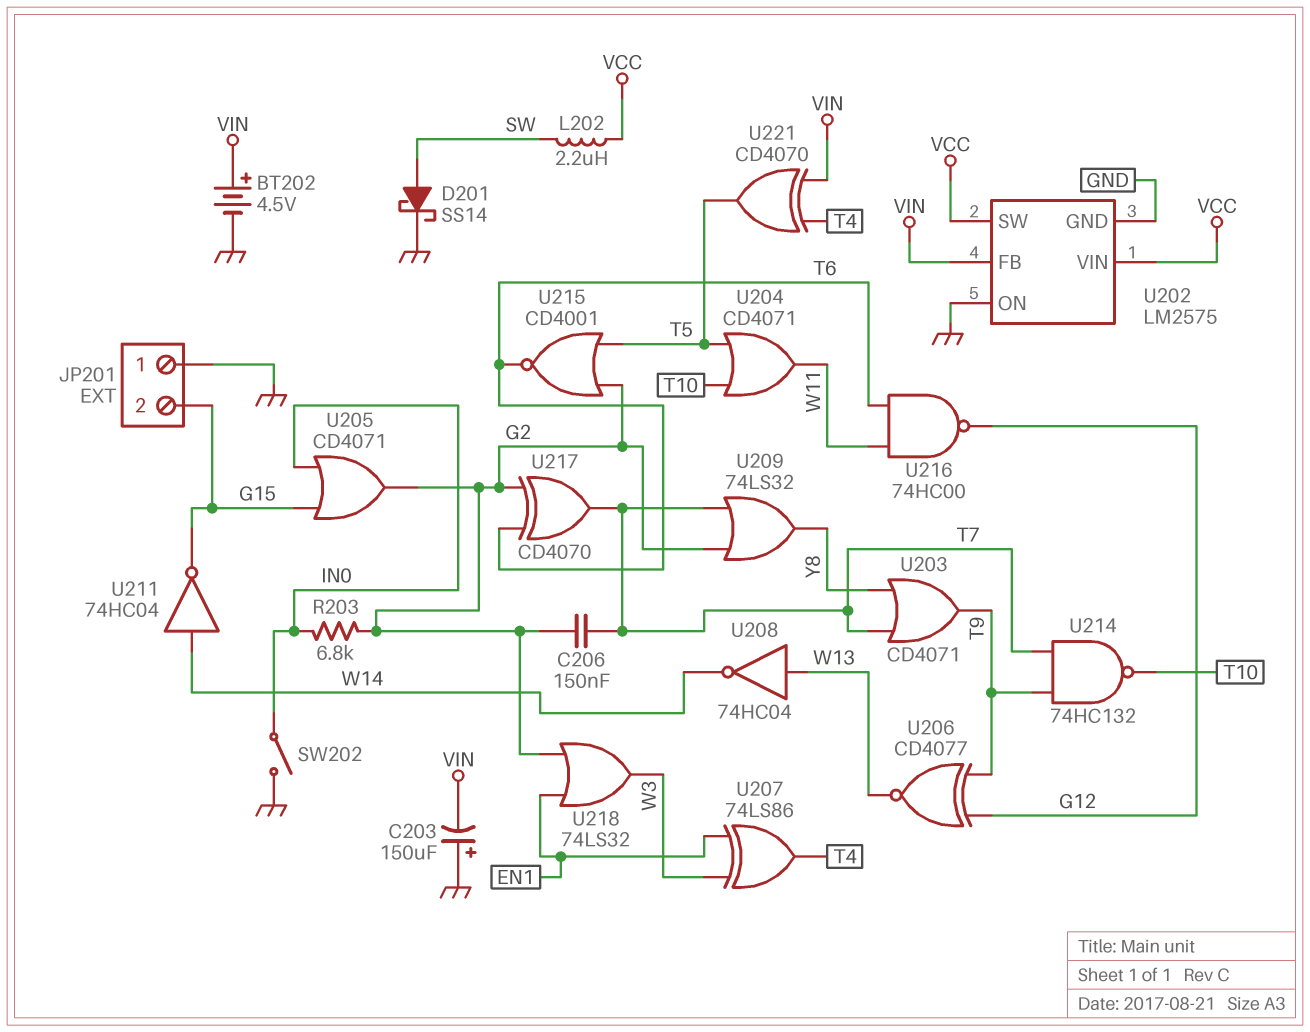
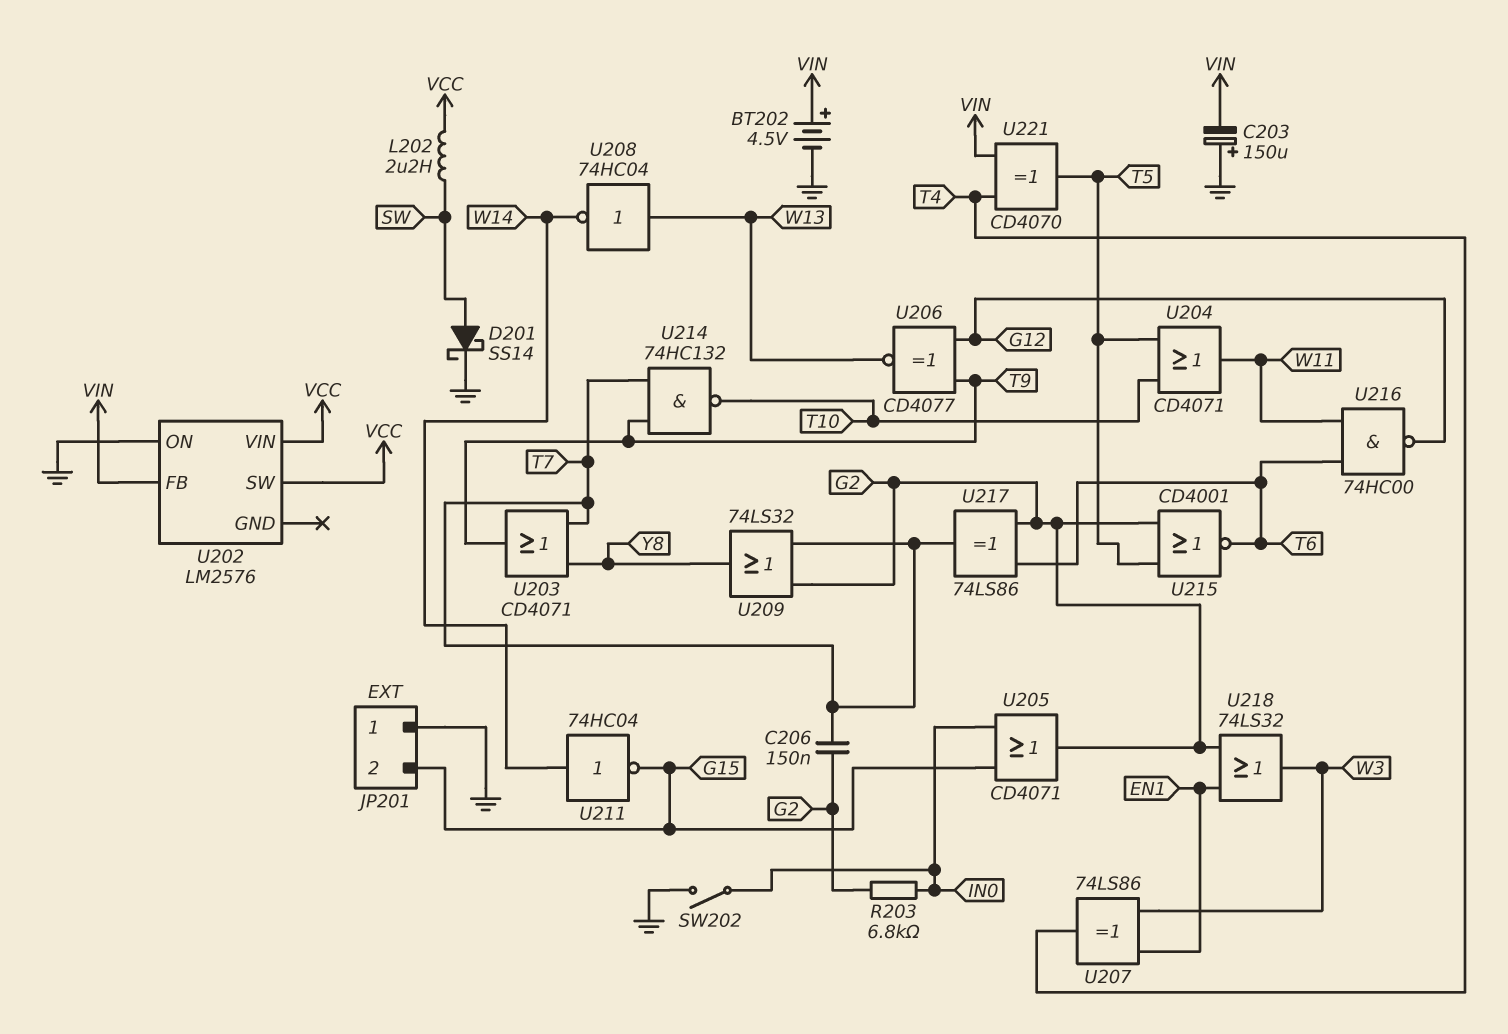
U202: LM2575 -> LM2576
U202 pin GND: GND -> none
U217: XOR CD4070 (in G2, in T6, out T7) -> XOR 74LS86 (in G2, in T6, out T7)

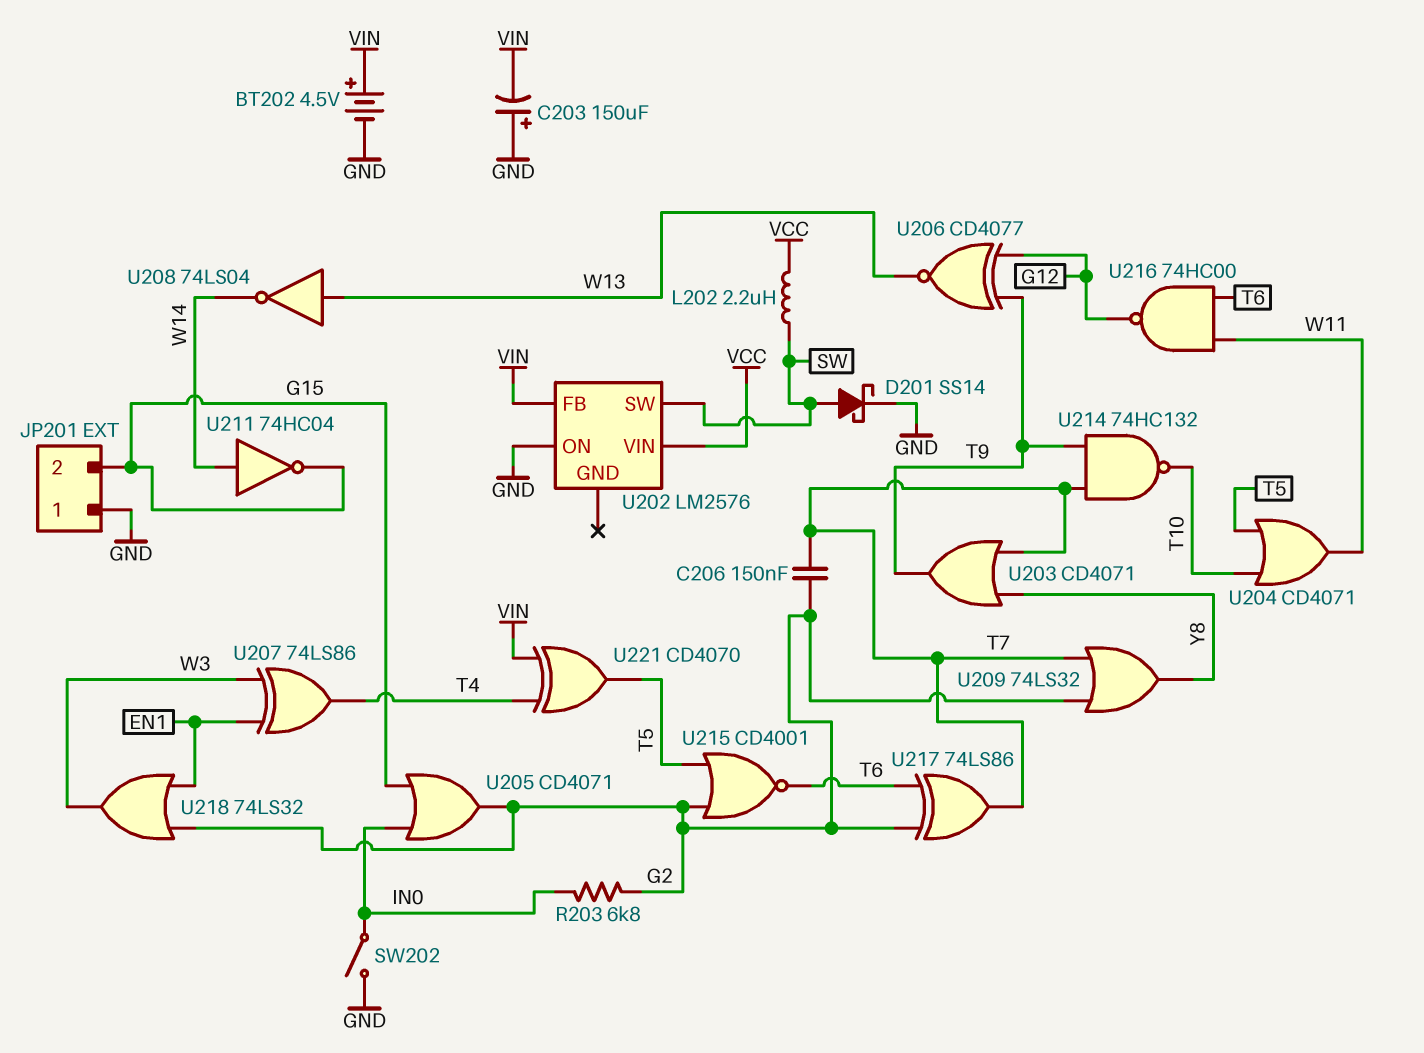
U202 pin SW: VCC -> SW
U208: NOT 74HC04 (in W13, out W14) -> NOT 74LS04 (in W13, out W14)

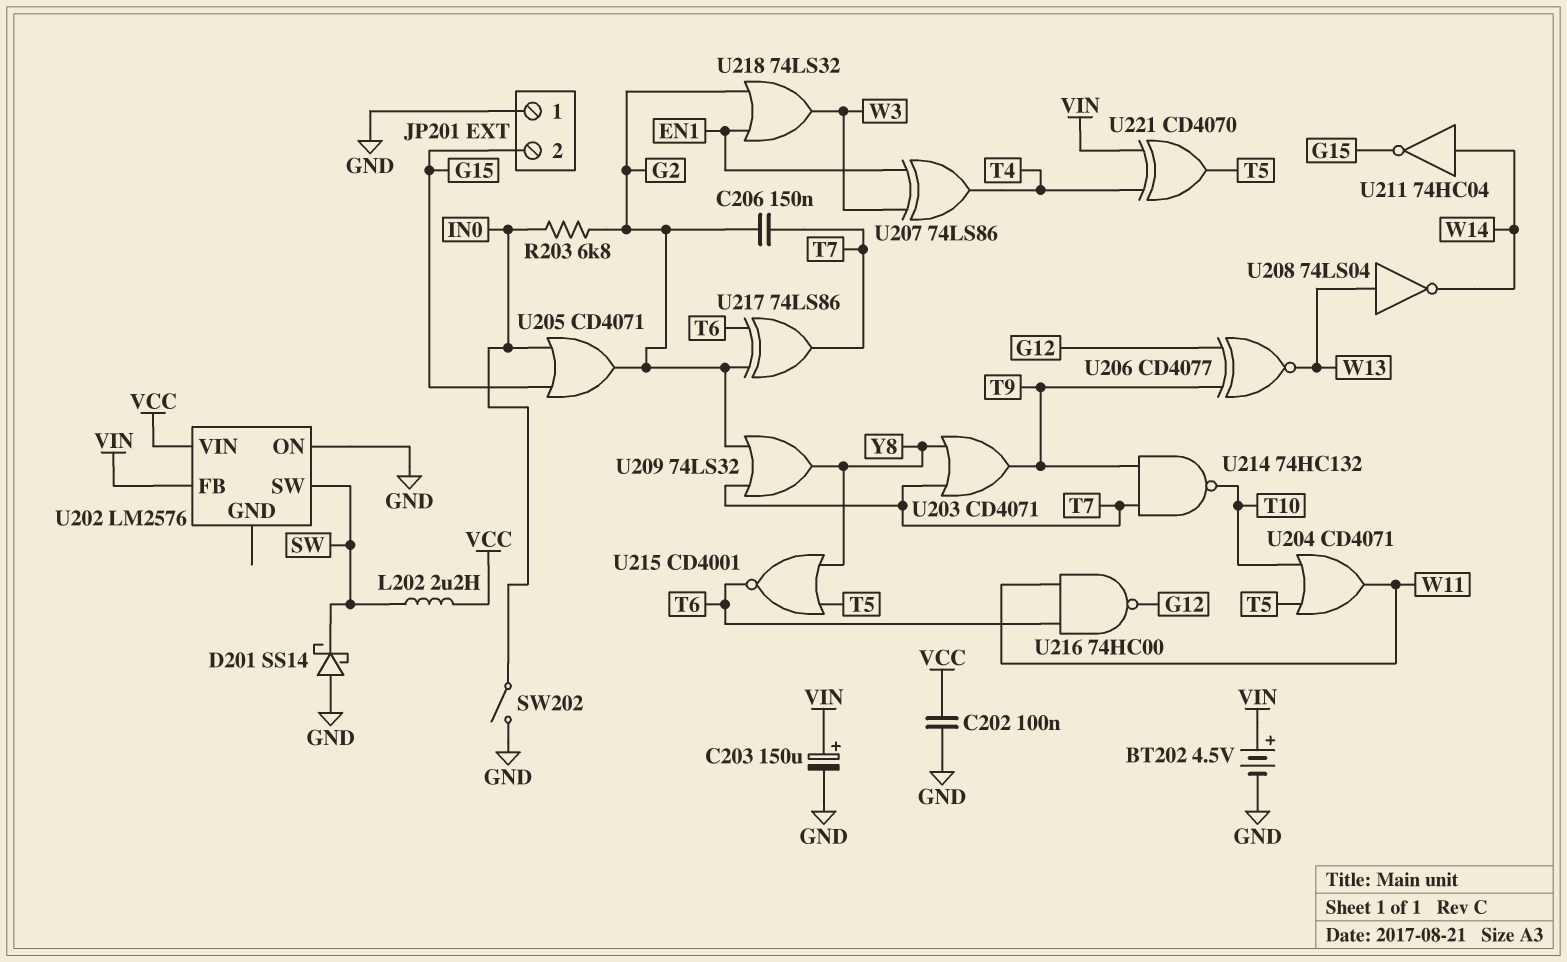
C202: none -> 100nF (GND, VCC)
C203: 150uF (plus GND, minus VIN) -> 150uF (plus VIN, minus GND)
D201: schottky SS14 (A SW, K GND) -> schottky SS14 (A GND, K SW)
U215: NOR CD4001 (in G2, in T5, out T6) -> NOR CD4001 (in T5, in Y8, out T6)

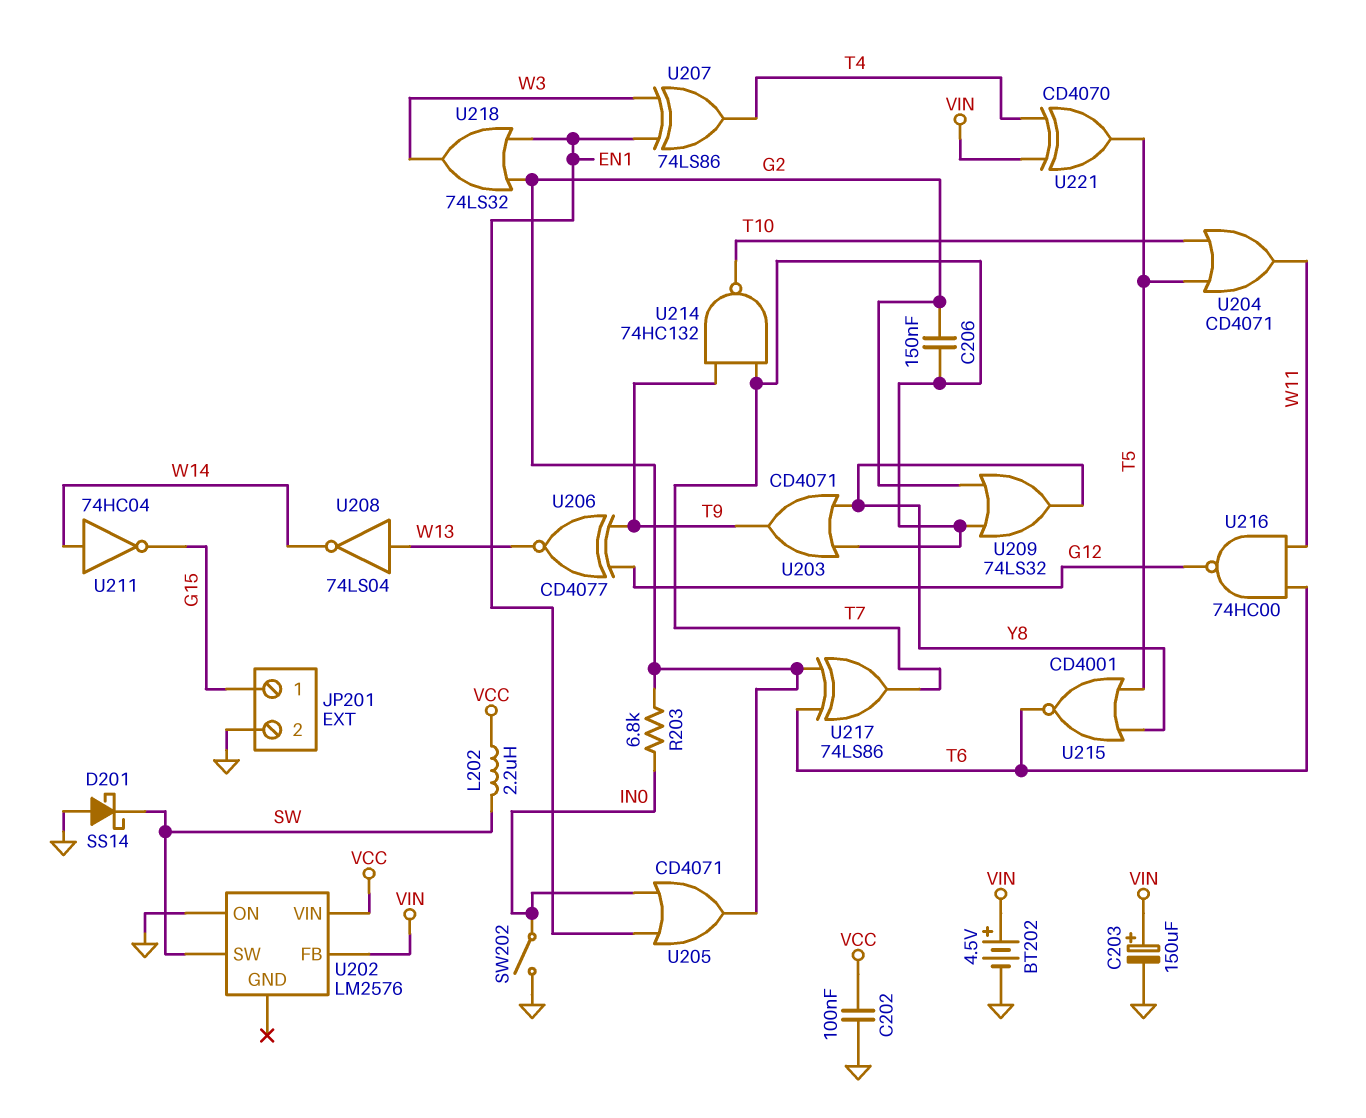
JP201 pin 1: GND -> G15
JP201 pin 2: G15 -> GND
U205: OR CD4071 (in G15, in IN0, out G2) -> OR CD4071 (in EN1, in IN0, out G2)

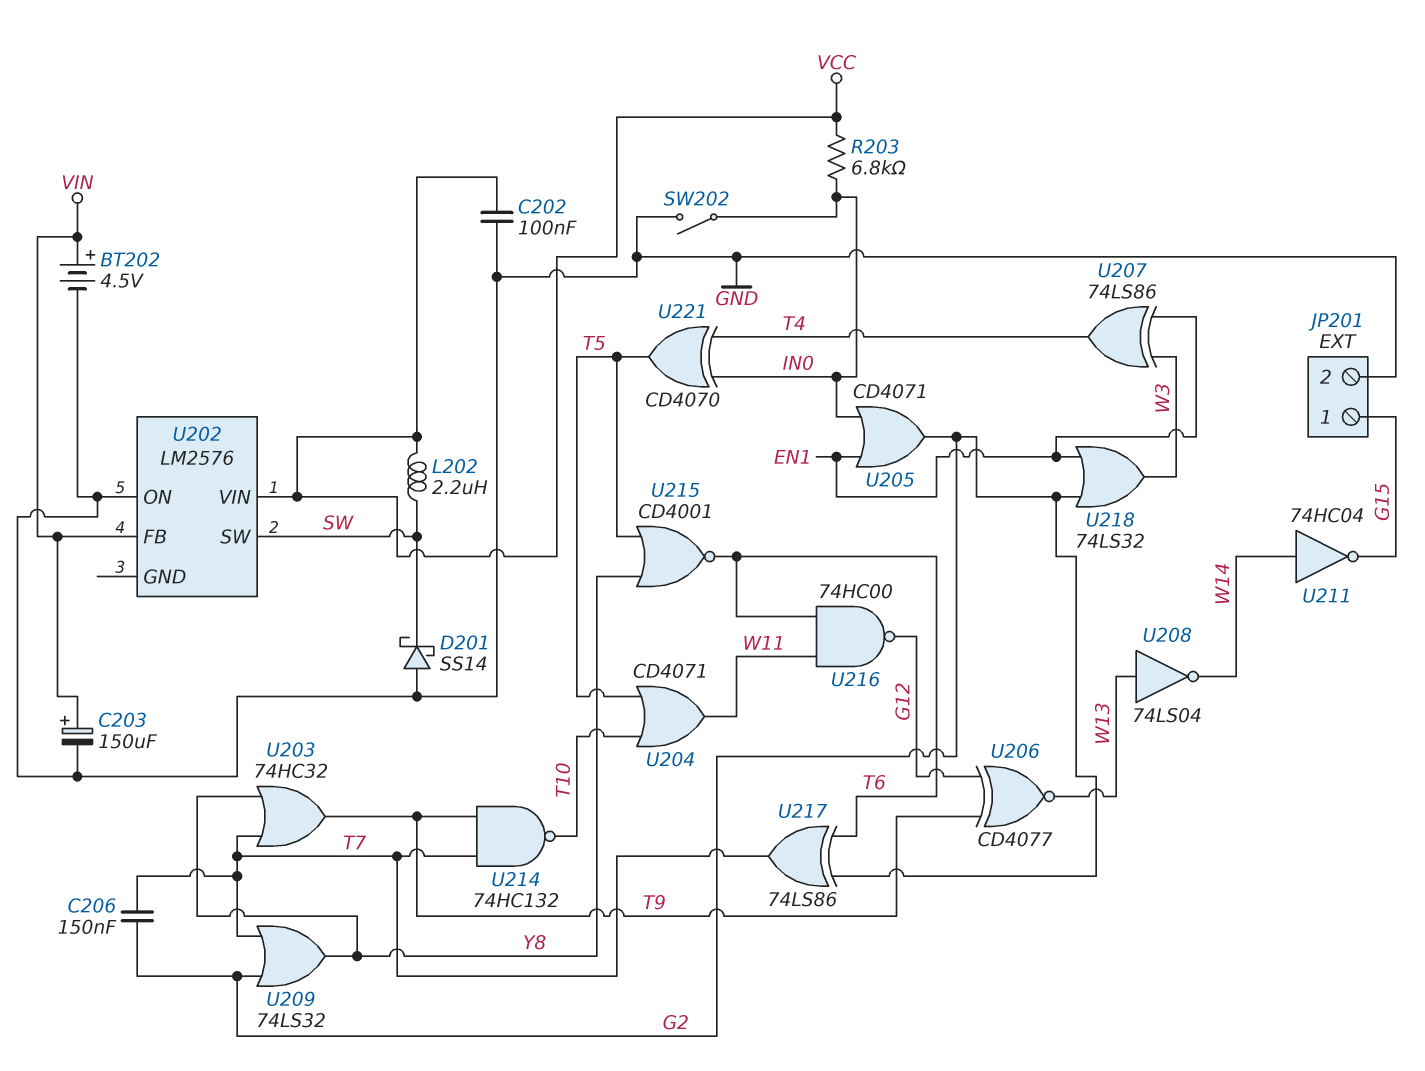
R203: 6.8k (G2, IN0) -> 6.8k (IN0, VCC)
U203: OR CD4071 (in T7, in Y8, out T9) -> OR 74HC32 (in T7, in Y8, out T9)
U221: XOR CD4070 (in T4, in VIN, out T5) -> XOR CD4070 (in IN0, in T4, out T5)

